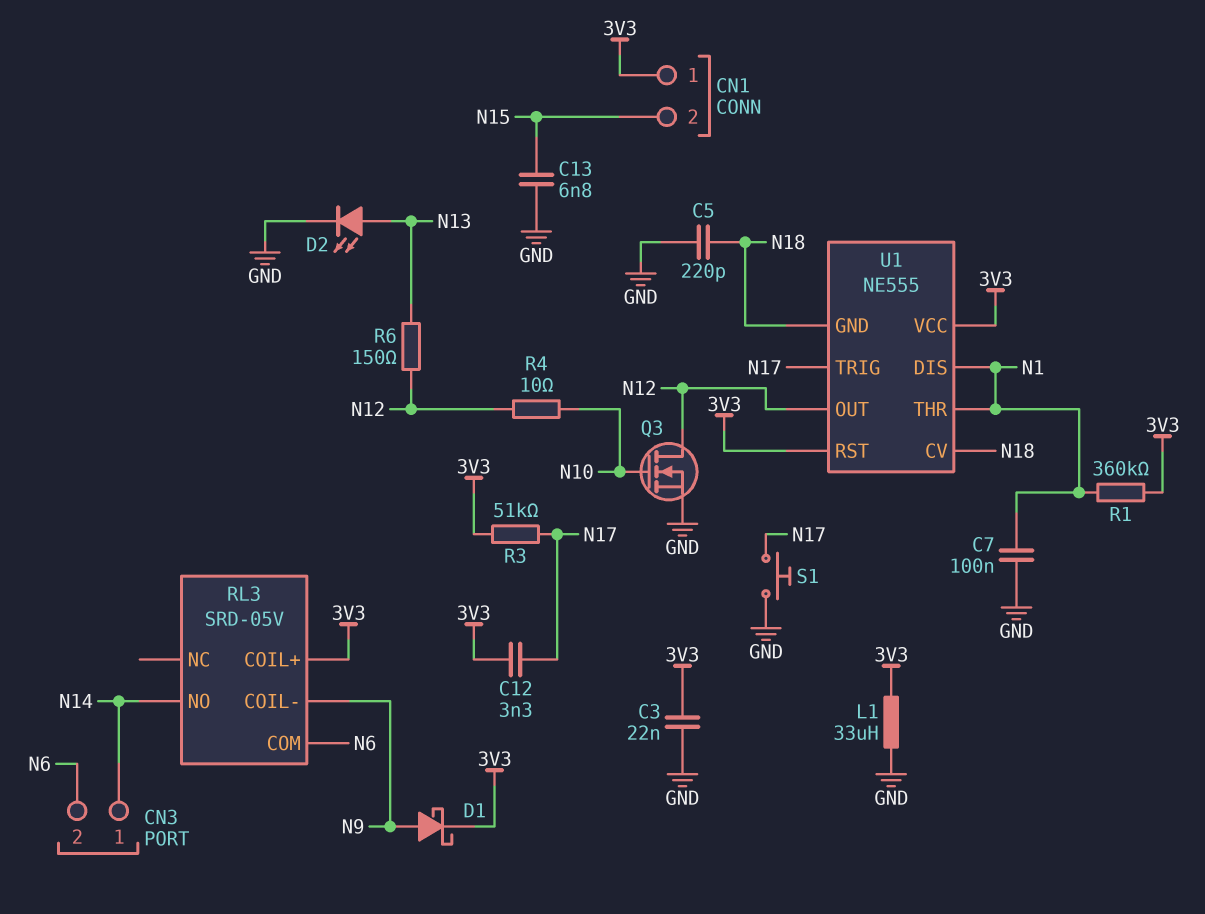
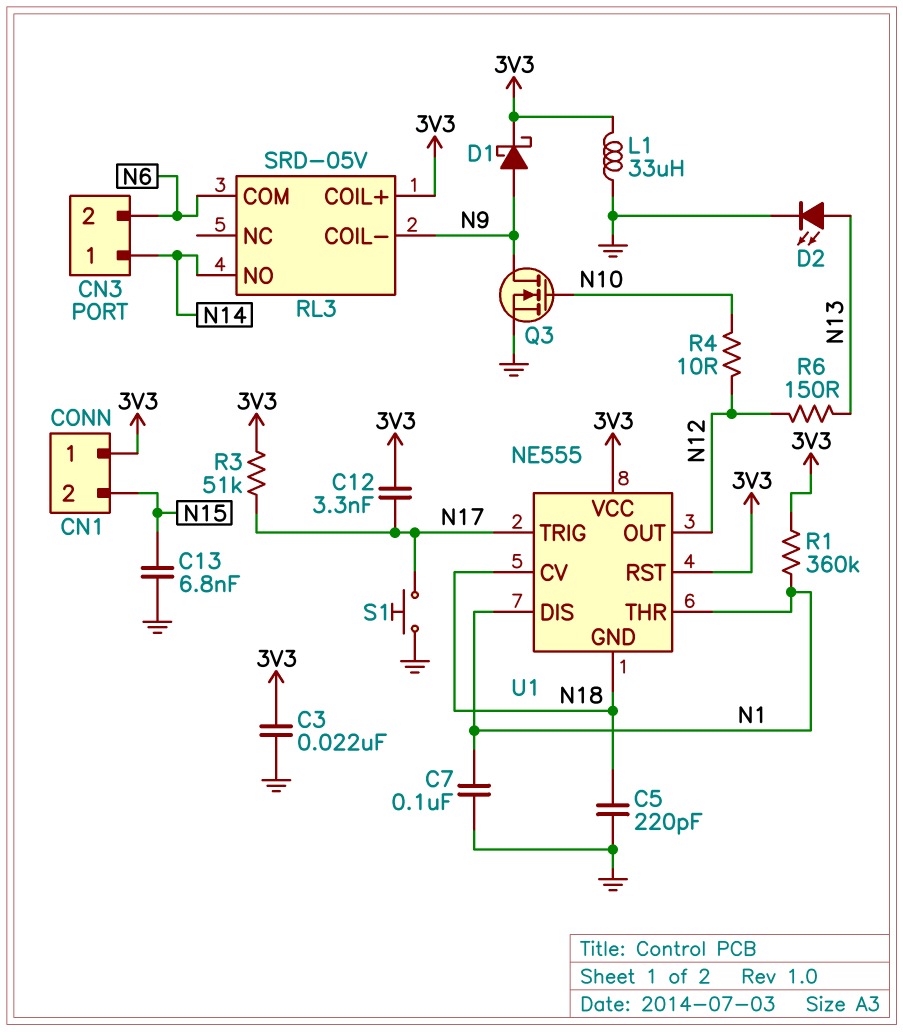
Q3: NMOS (G N10, D N12, S GND) -> NMOS (G N10, D N9, S GND)

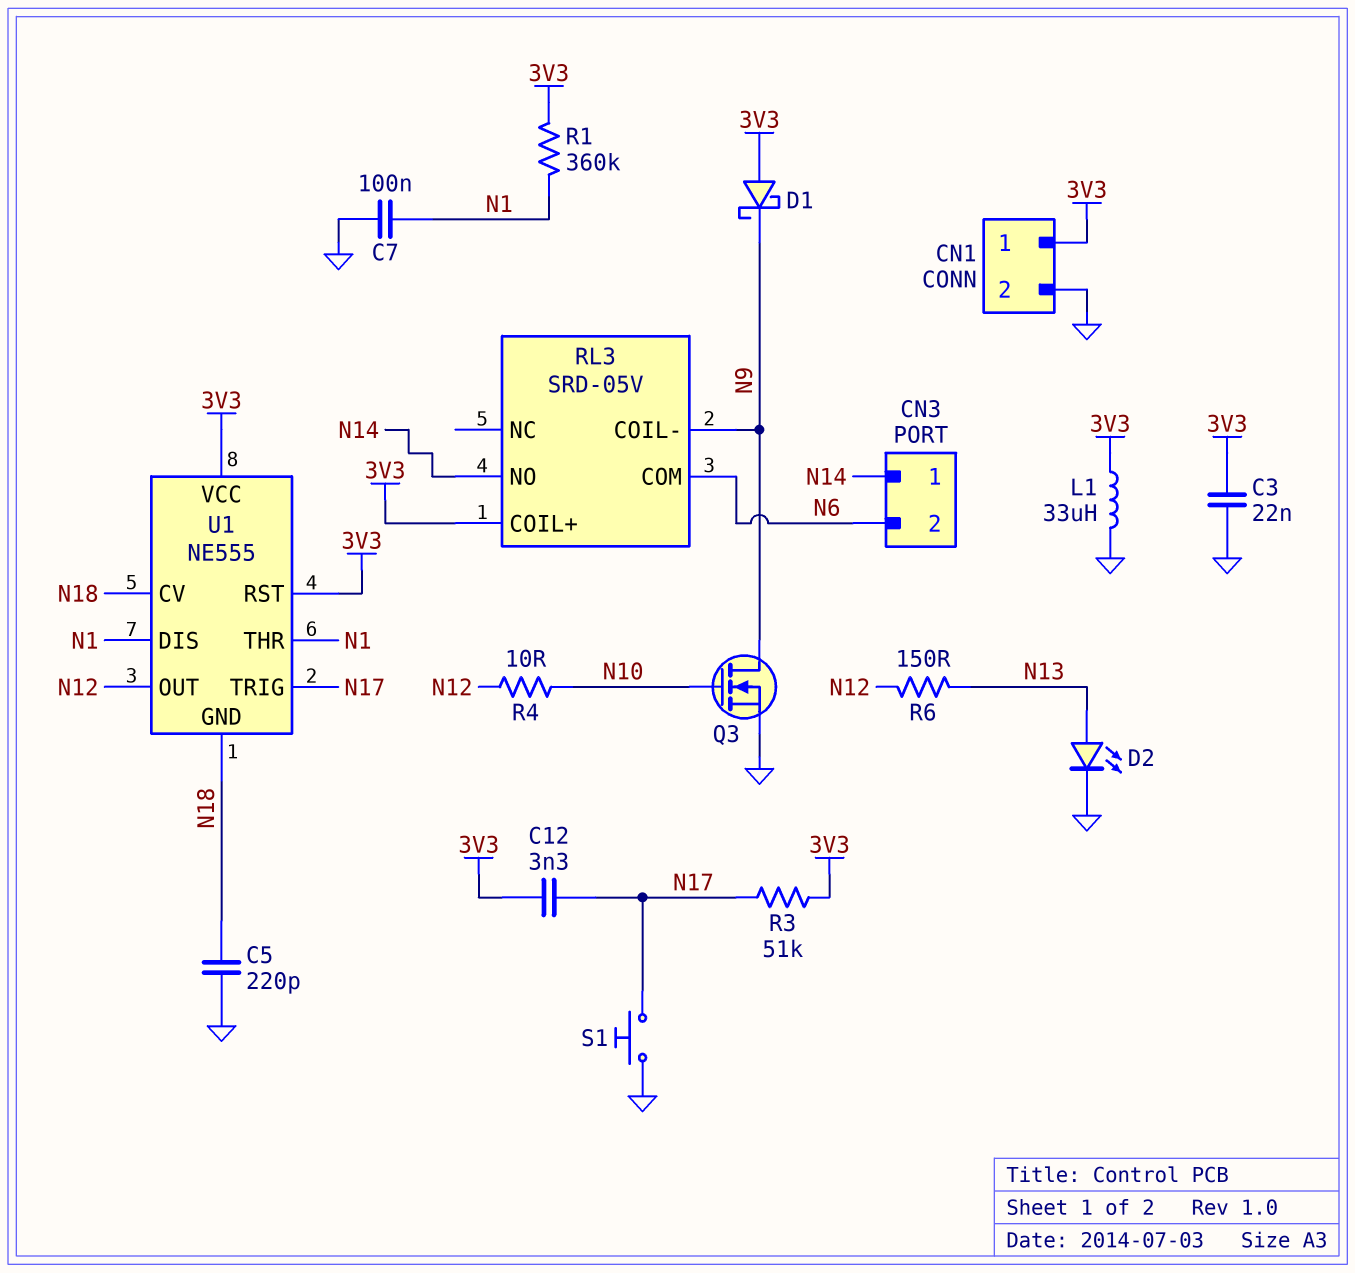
C13: 6.8nF (GND, N15) -> none
CN1 pin 2: N15 -> GND
D1: schottky (A N9, K 3V3) -> schottky (A 3V3, K N9)

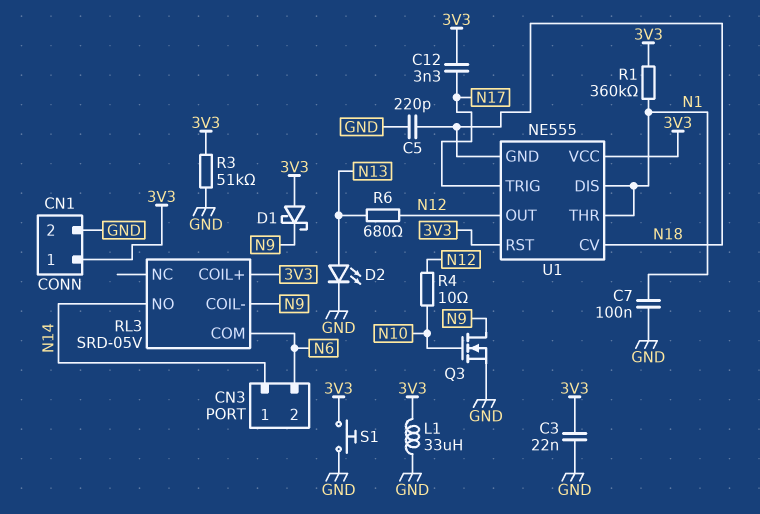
R3: 51k (3V3, N17) -> 51k (3V3, GND)
R6: 150 (N12, N13) -> 680 (N12, N13)
S1: button (GND, N17) -> button (3V3, GND)

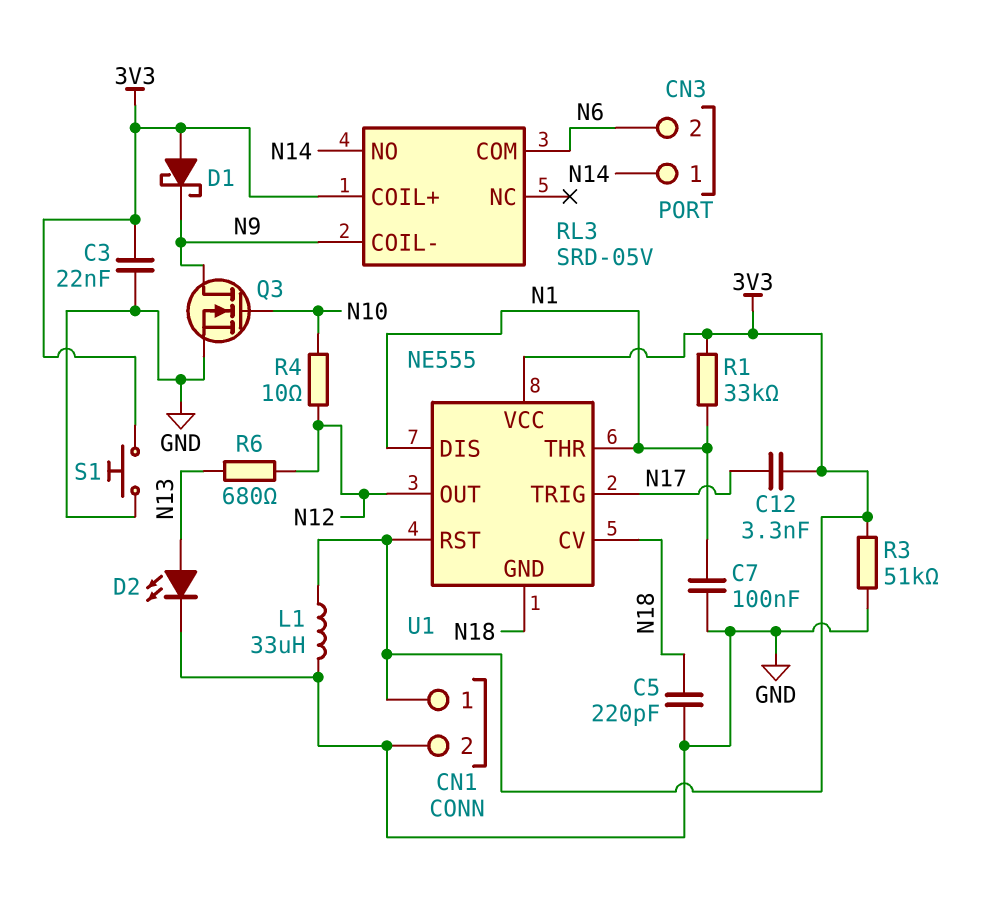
R1: 360k (3V3, N1) -> 33k (3V3, N1)

